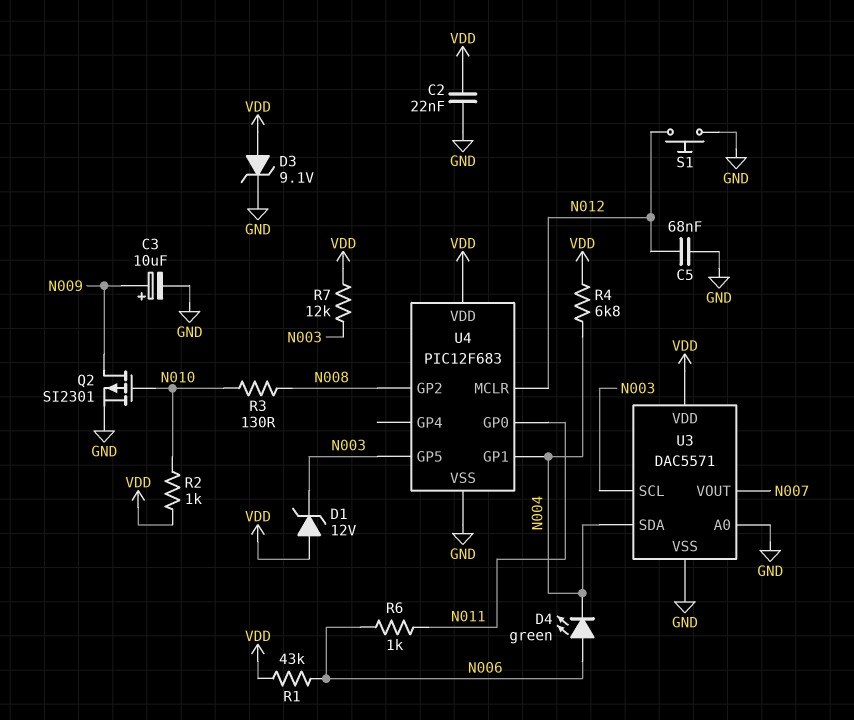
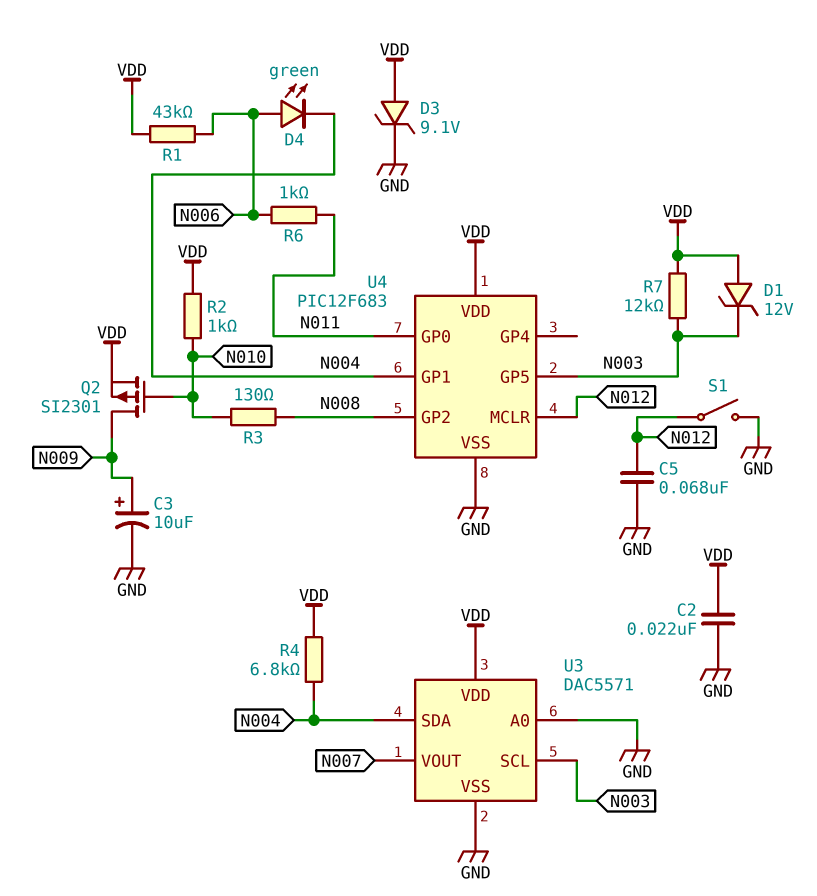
Q2: PMOS SI2301 (G N010, D N009, S GND) -> PMOS SI2301 (G N010, D N009, S VDD)
S1: button (GND, N012) -> switch (GND, N012)

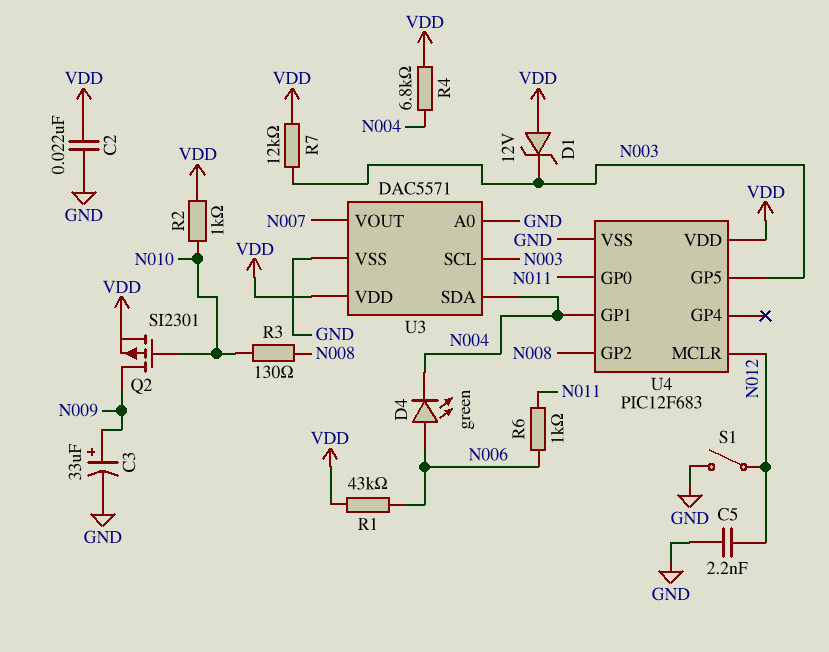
C3: 10uF (plus N009, minus GND) -> 33uF (plus N009, minus GND)
C5: 68nF (GND, N012) -> 2.2nF (GND, N012)
D3: zener 9.1V (A VDD, K GND) -> none

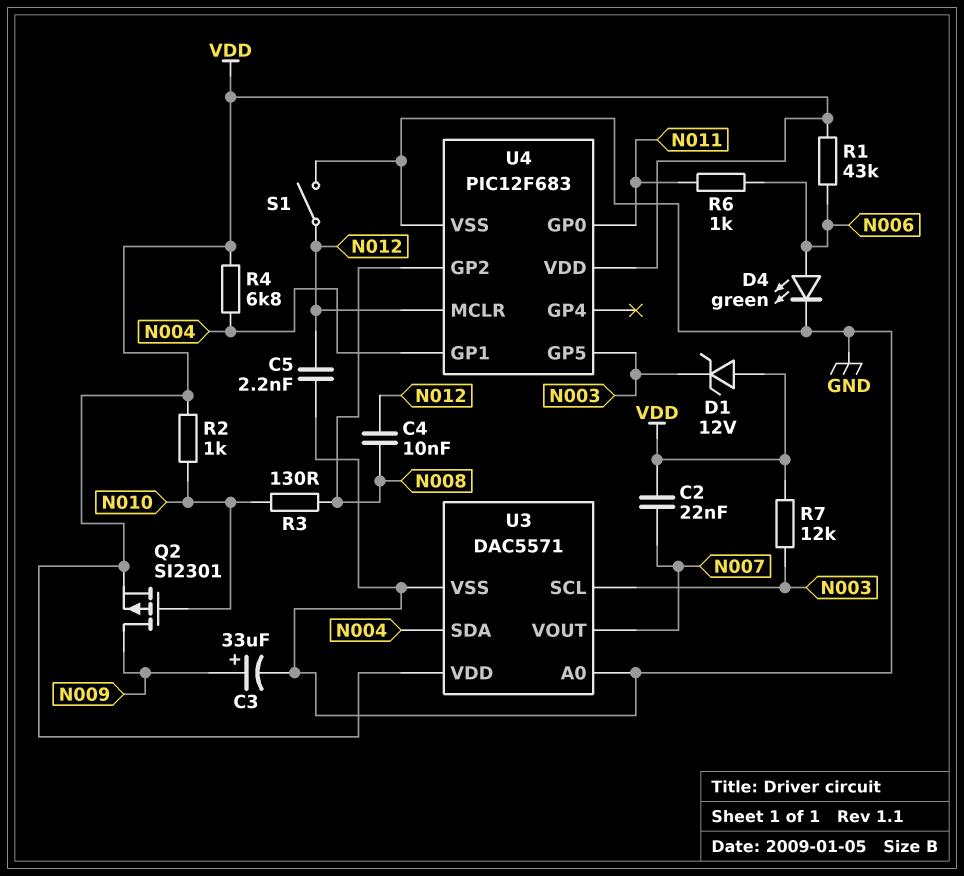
C2: 22nF (GND, VDD) -> 22nF (N007, VDD)
C4: none -> 10nF (N008, N012)
D4: LED green (A N006, K N004) -> LED green (A N006, K GND)

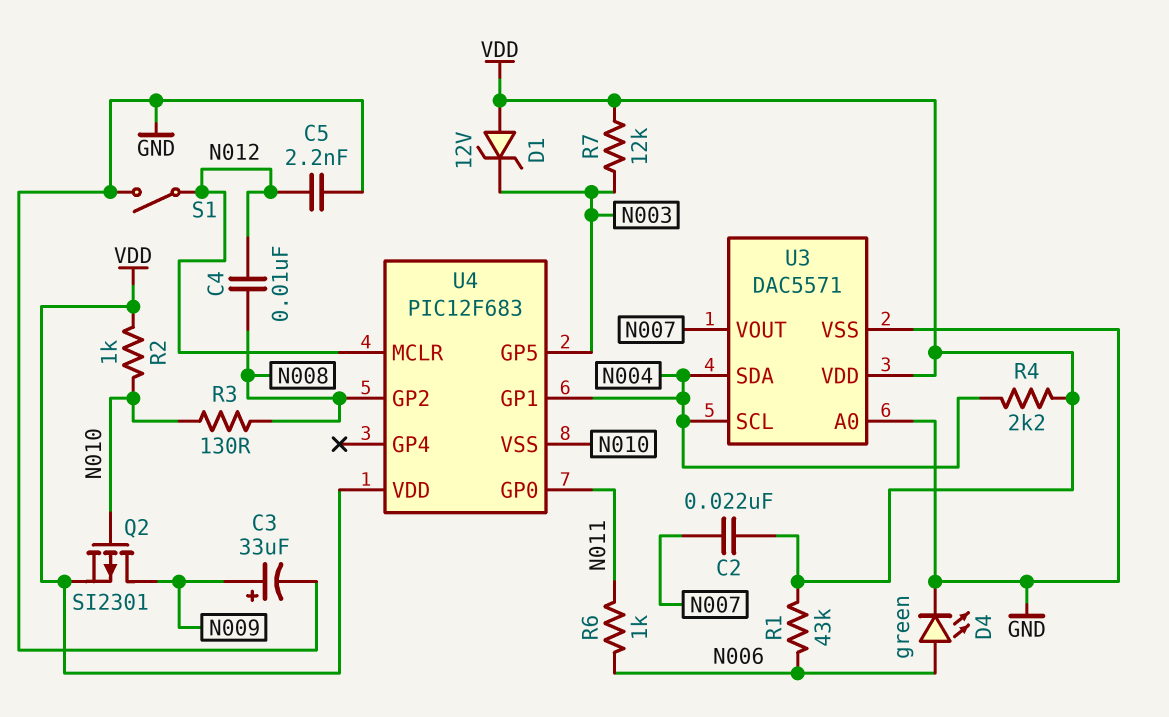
R4: 6.8k (N004, VDD) -> 2.2k (N004, VDD)
U3 pin SCL: N003 -> N004
U4 pin VSS: GND -> N010

